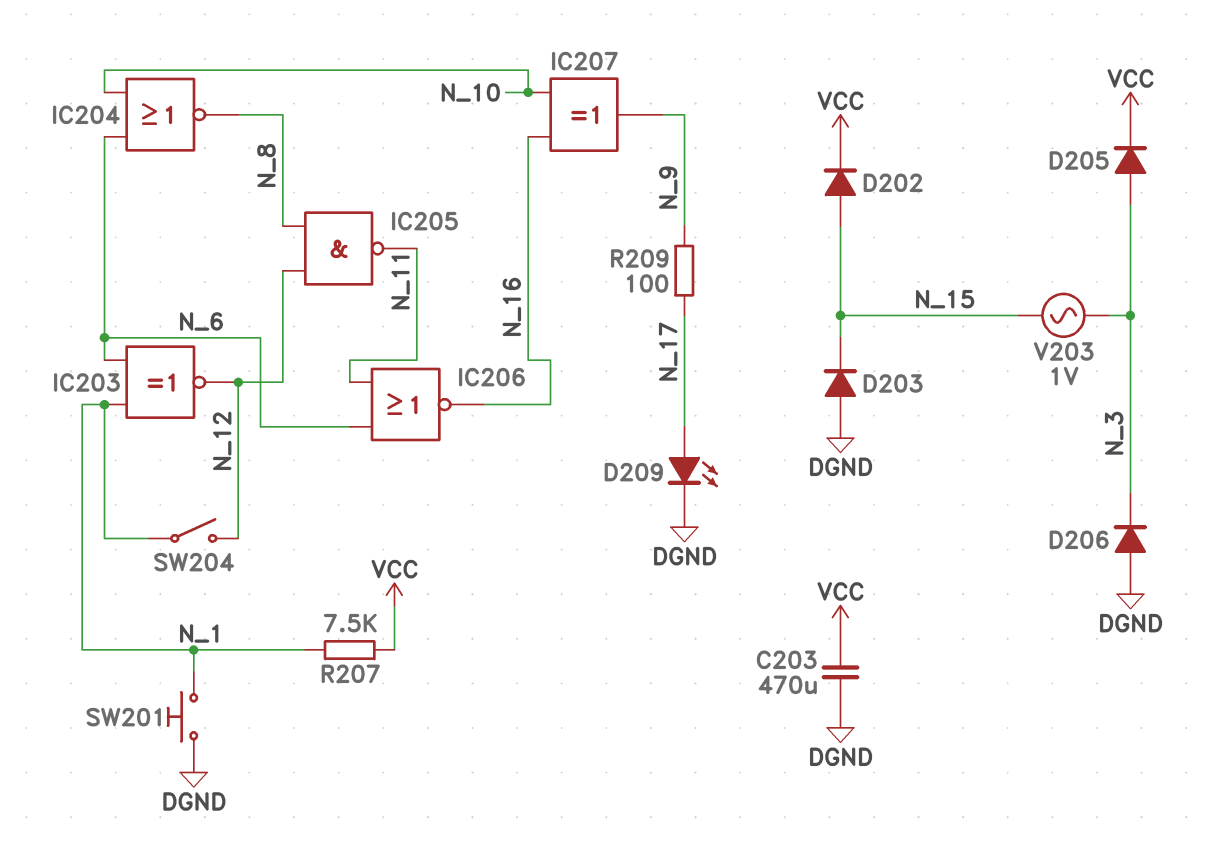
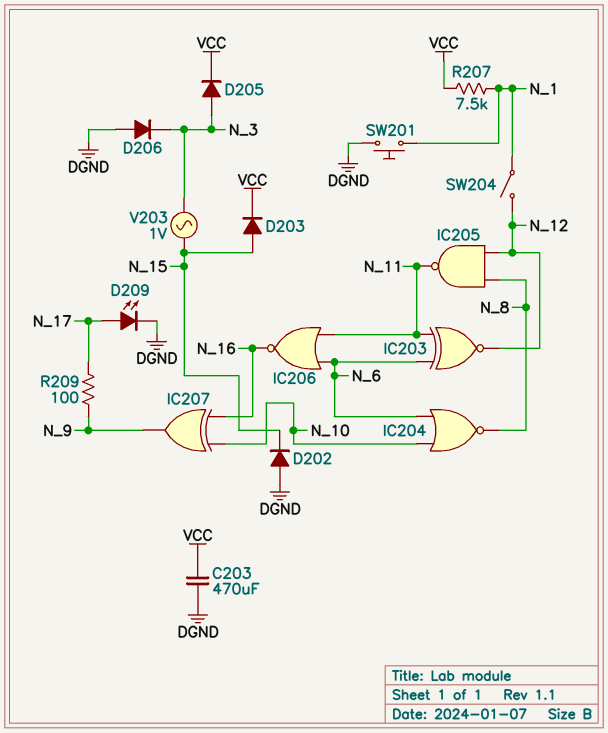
D202: diode (A N_15, K VCC) -> diode (A DGND, K N_15)
D203: diode (A DGND, K N_15) -> diode (A N_15, K VCC)
IC203: XNOR (in N_1, in N_6, out N_12) -> XNOR (in N_6, in N_11, out N_12)

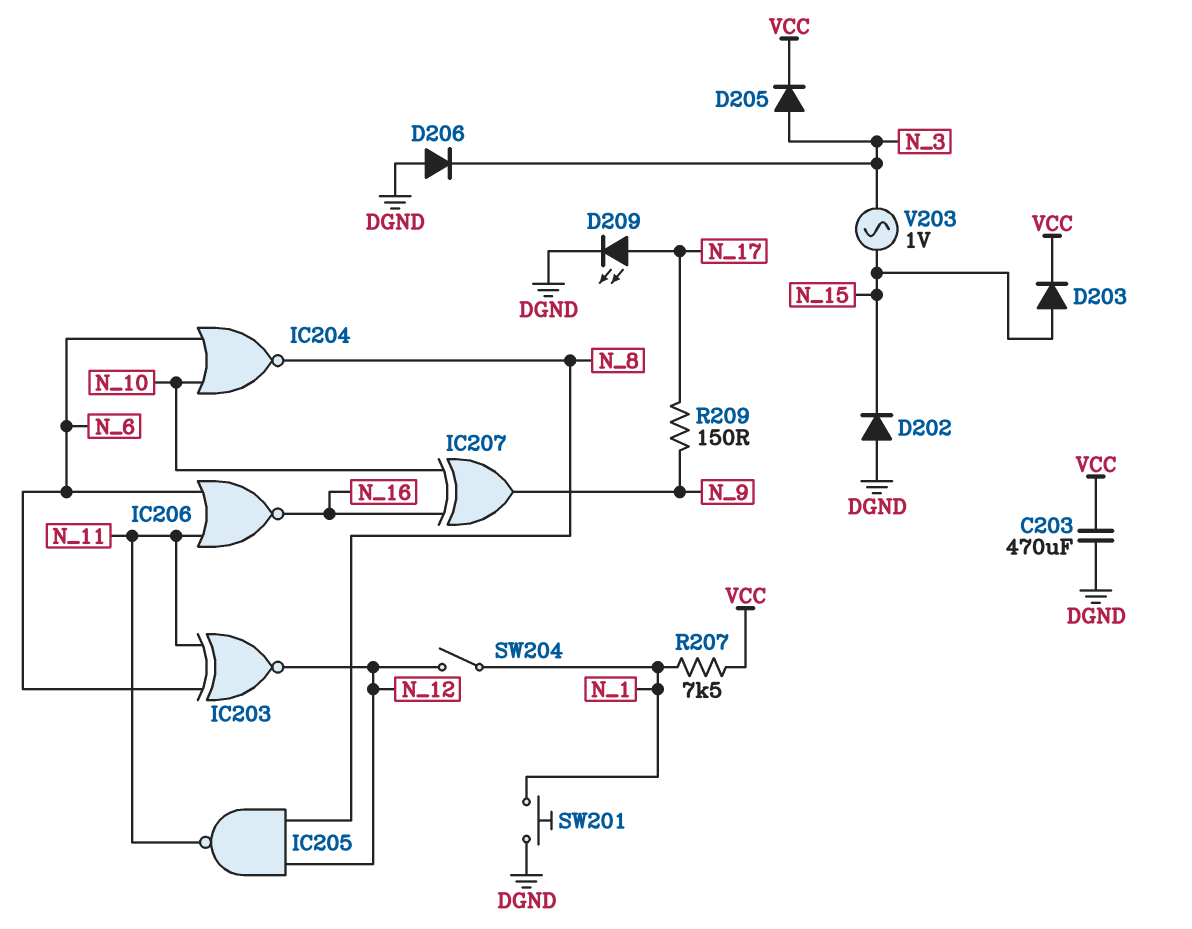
R209: 100 (N_9, N_17) -> 150 (N_9, N_17)

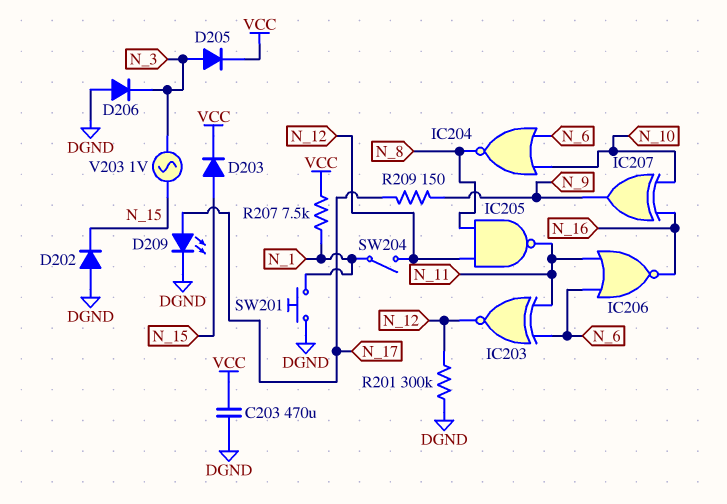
R201: none -> 300k (DGND, N_12)

